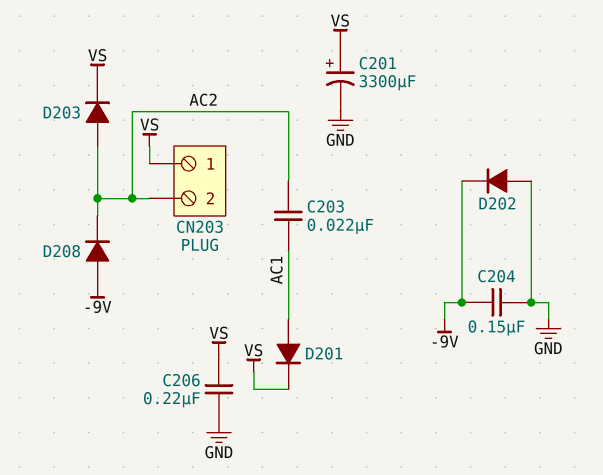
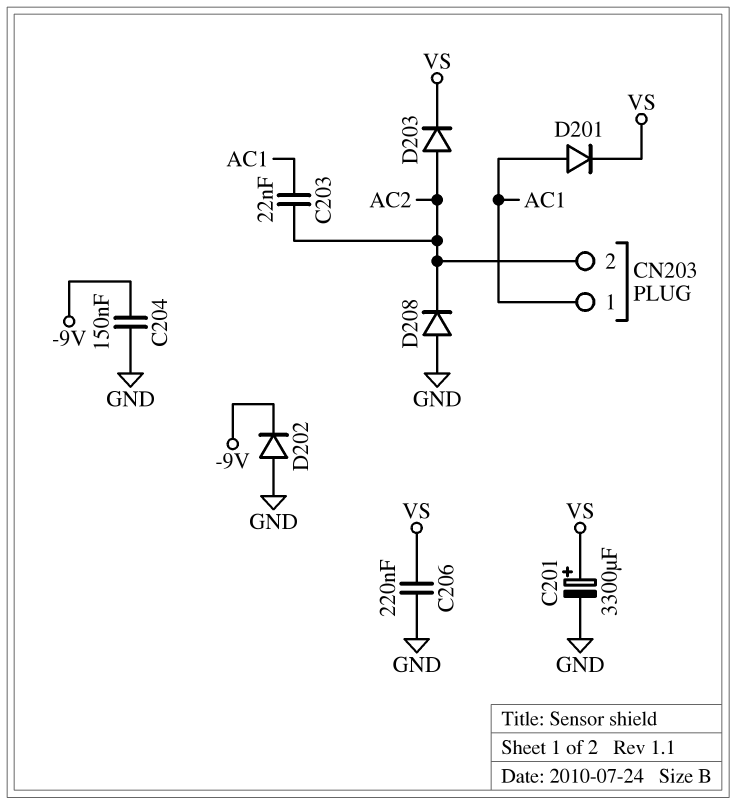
CN203 pin 1: VS -> AC1
D208: diode (A -9V, K AC2) -> diode (A GND, K AC2)

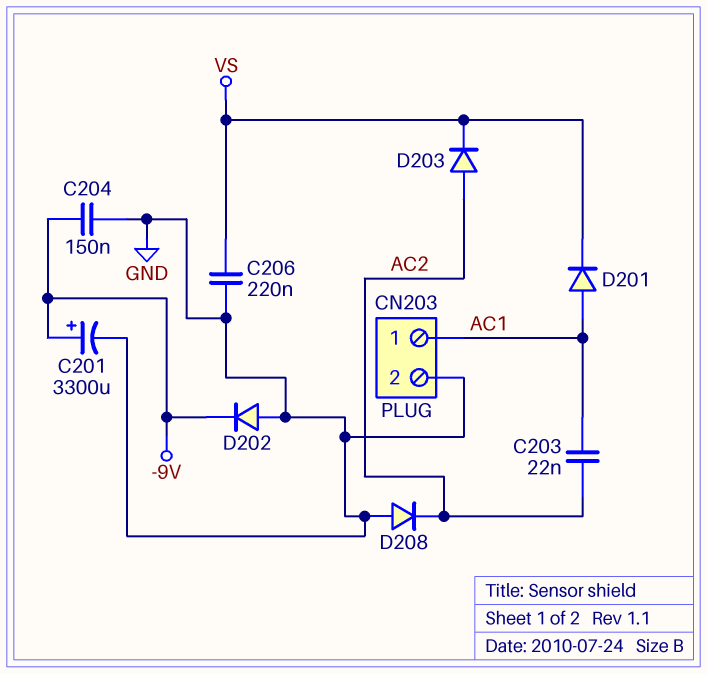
C201: 3300uF (plus VS, minus GND) -> 3300uF (plus -9V, minus GND)
CN203 pin 2: AC2 -> GND

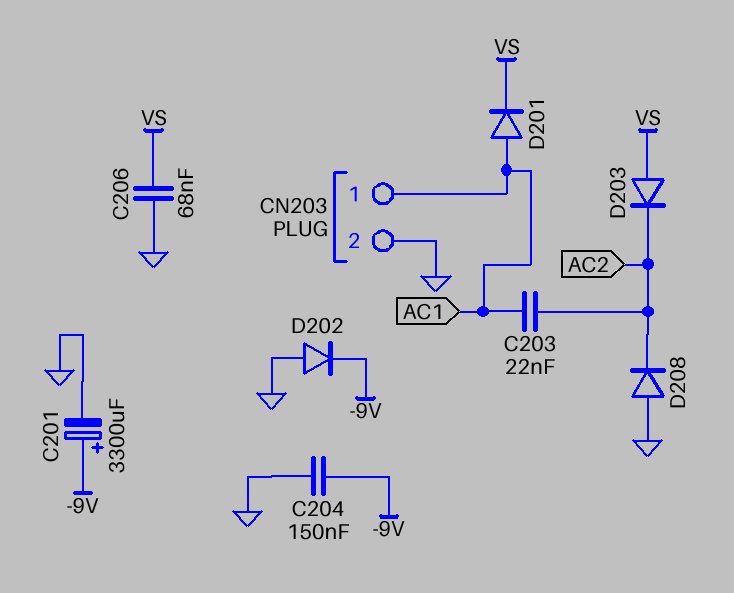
C206: 220nF (GND, VS) -> 68nF (GND, VS)
D203: diode (A AC2, K VS) -> diode (A VS, K AC2)

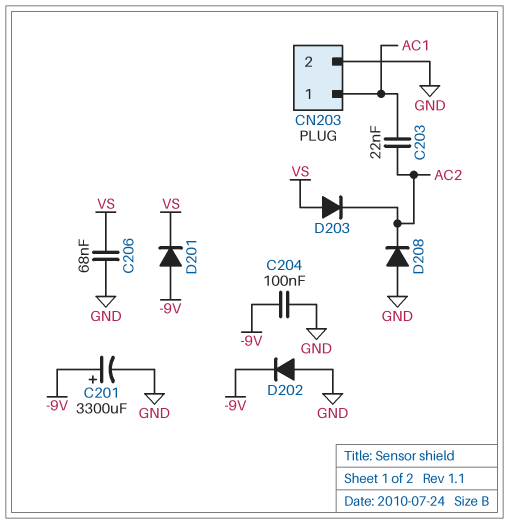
C204: 150nF (-9V, GND) -> 100nF (-9V, GND)
D201: diode (A AC1, K VS) -> diode (A -9V, K VS)

